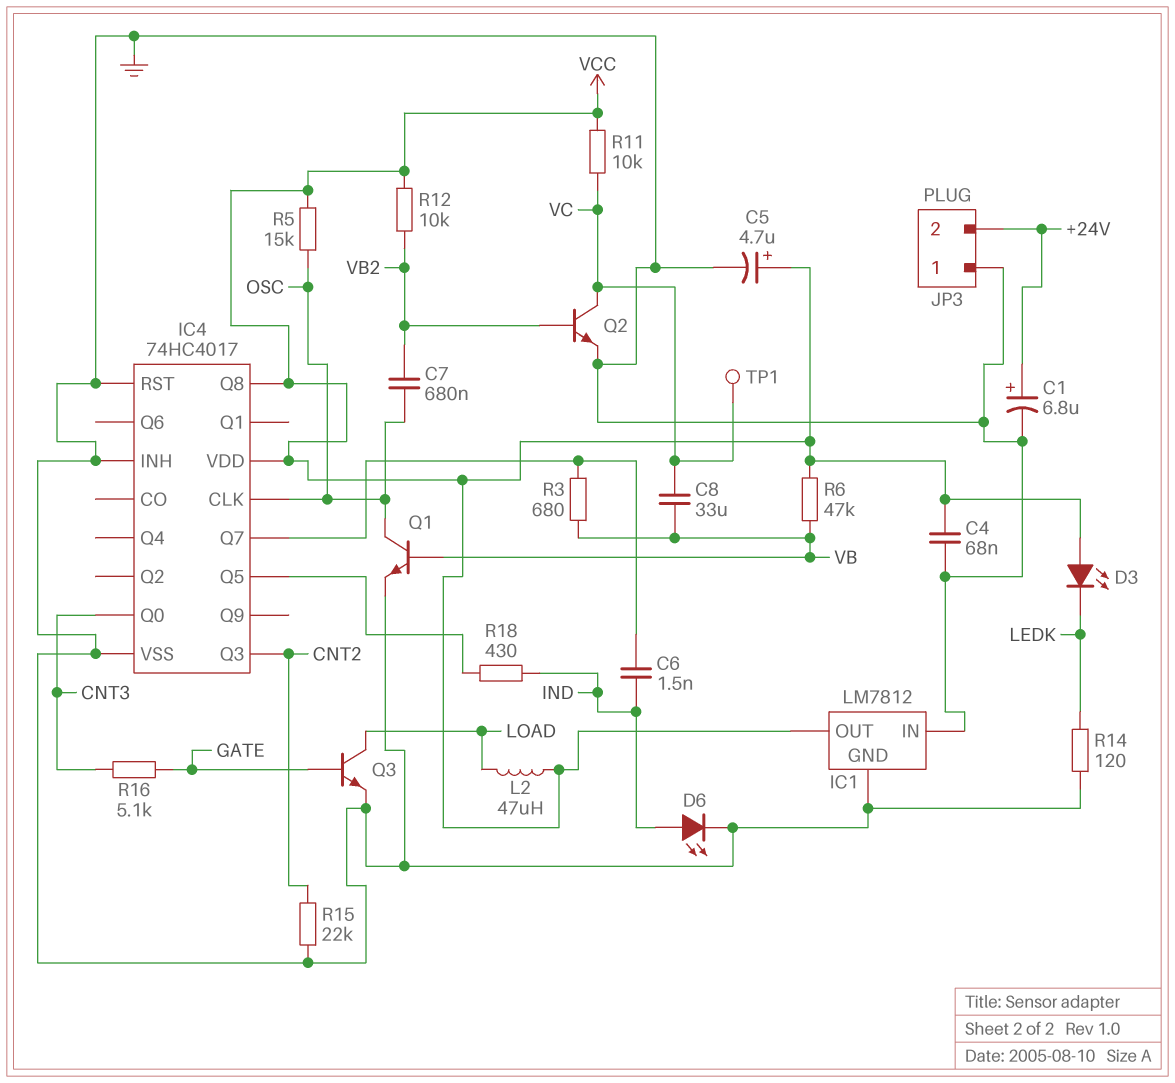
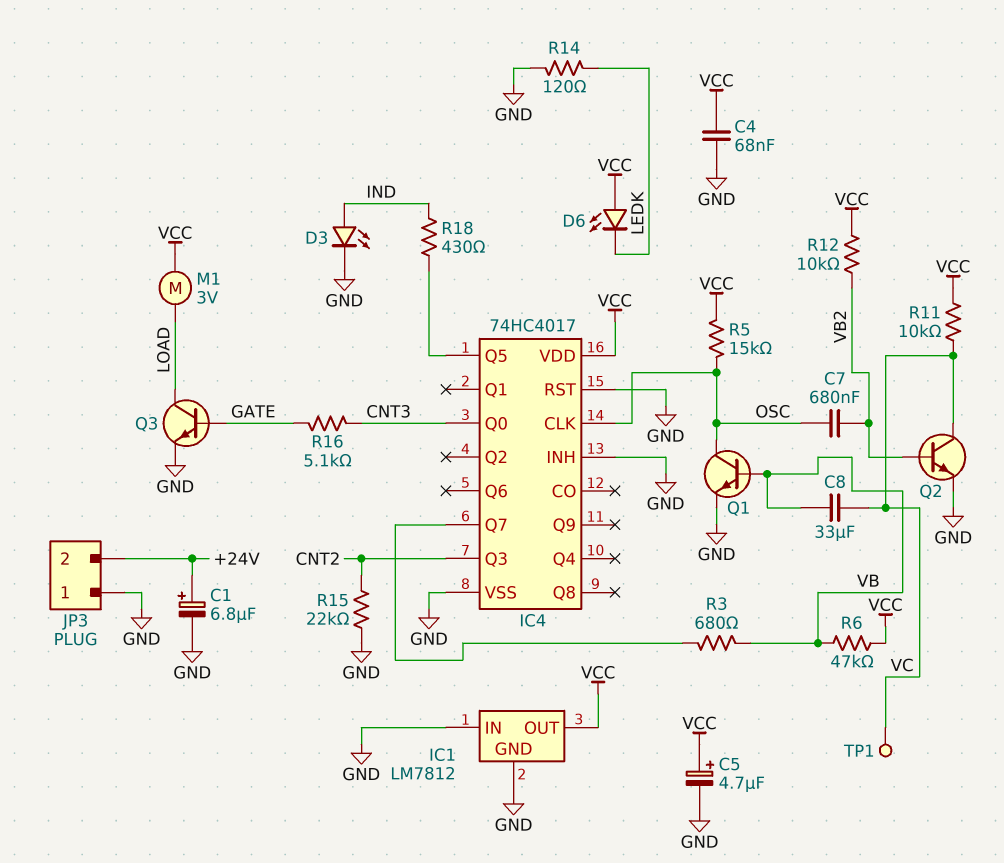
C6: 1.5nF (IC4/Q7, IND) -> none
D3: LED (A VCC, K LEDK) -> LED (A IND, K GND)
D6: LED (A IND, K GND) -> LED (A VCC, K LEDK)
IC4 pin Q8: VCC -> none
L2: 47uH (LOAD, VCC) -> none
M1: none -> motor 3V (LOAD, VCC)

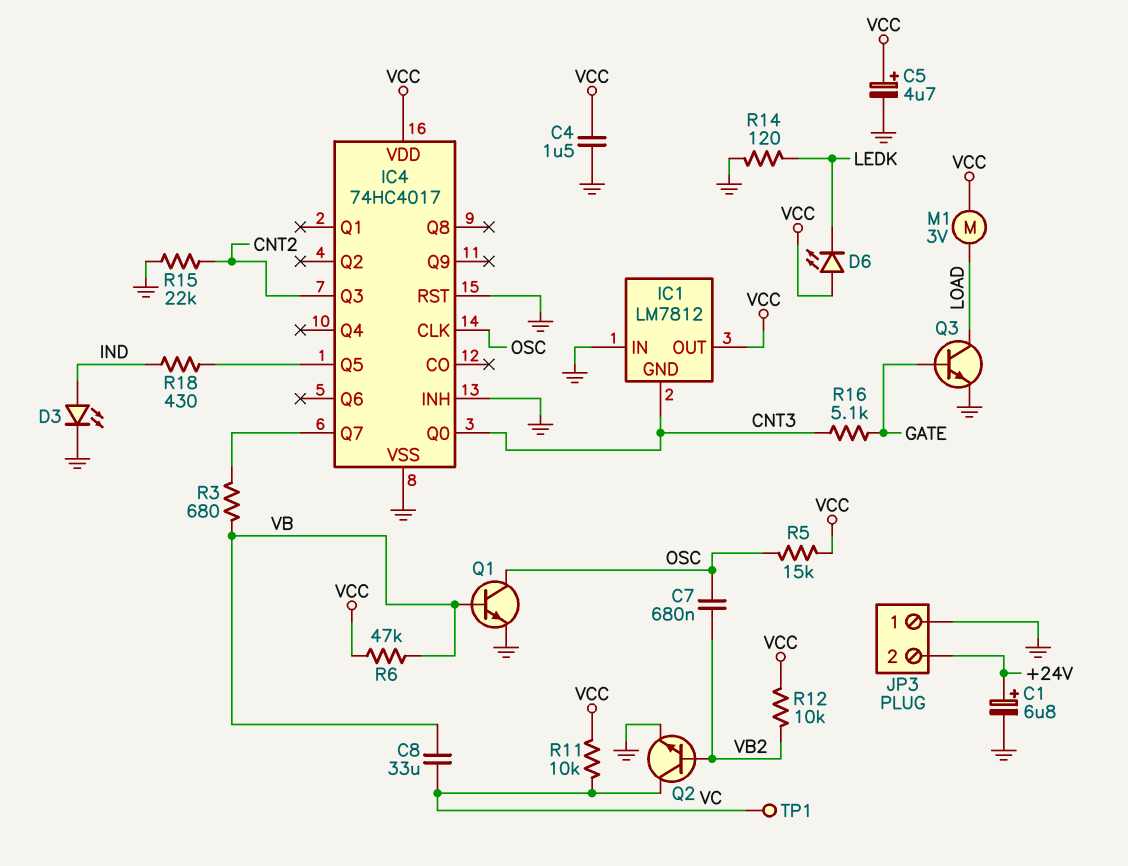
C4: 68nF (GND, VCC) -> 1.5uF (GND, VCC)
IC1 pin GND: GND -> CNT3

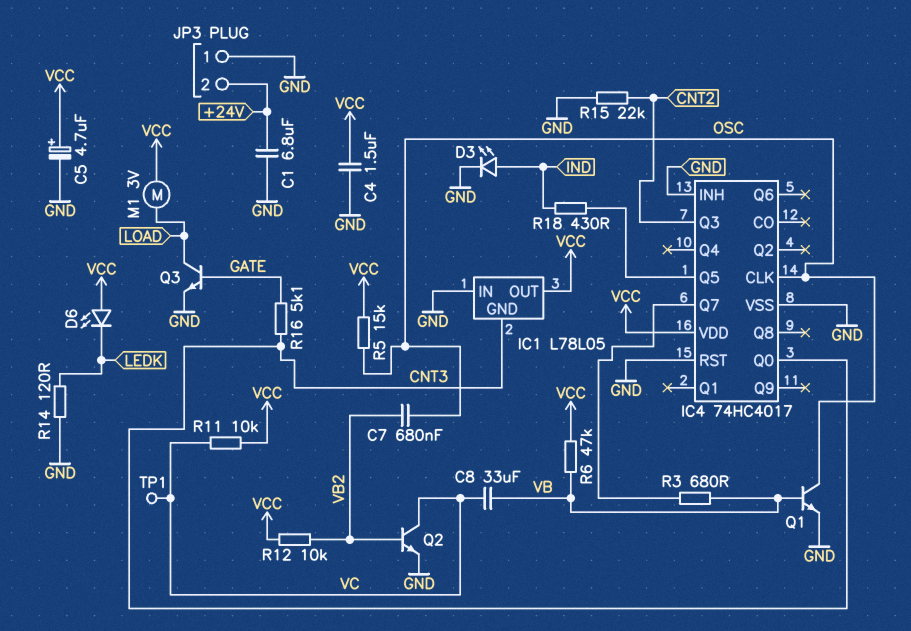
C1: 6.8uF (plus +24V, minus GND) -> 6.8uF (+24V, GND)
IC1: LM7812 -> L78L05

